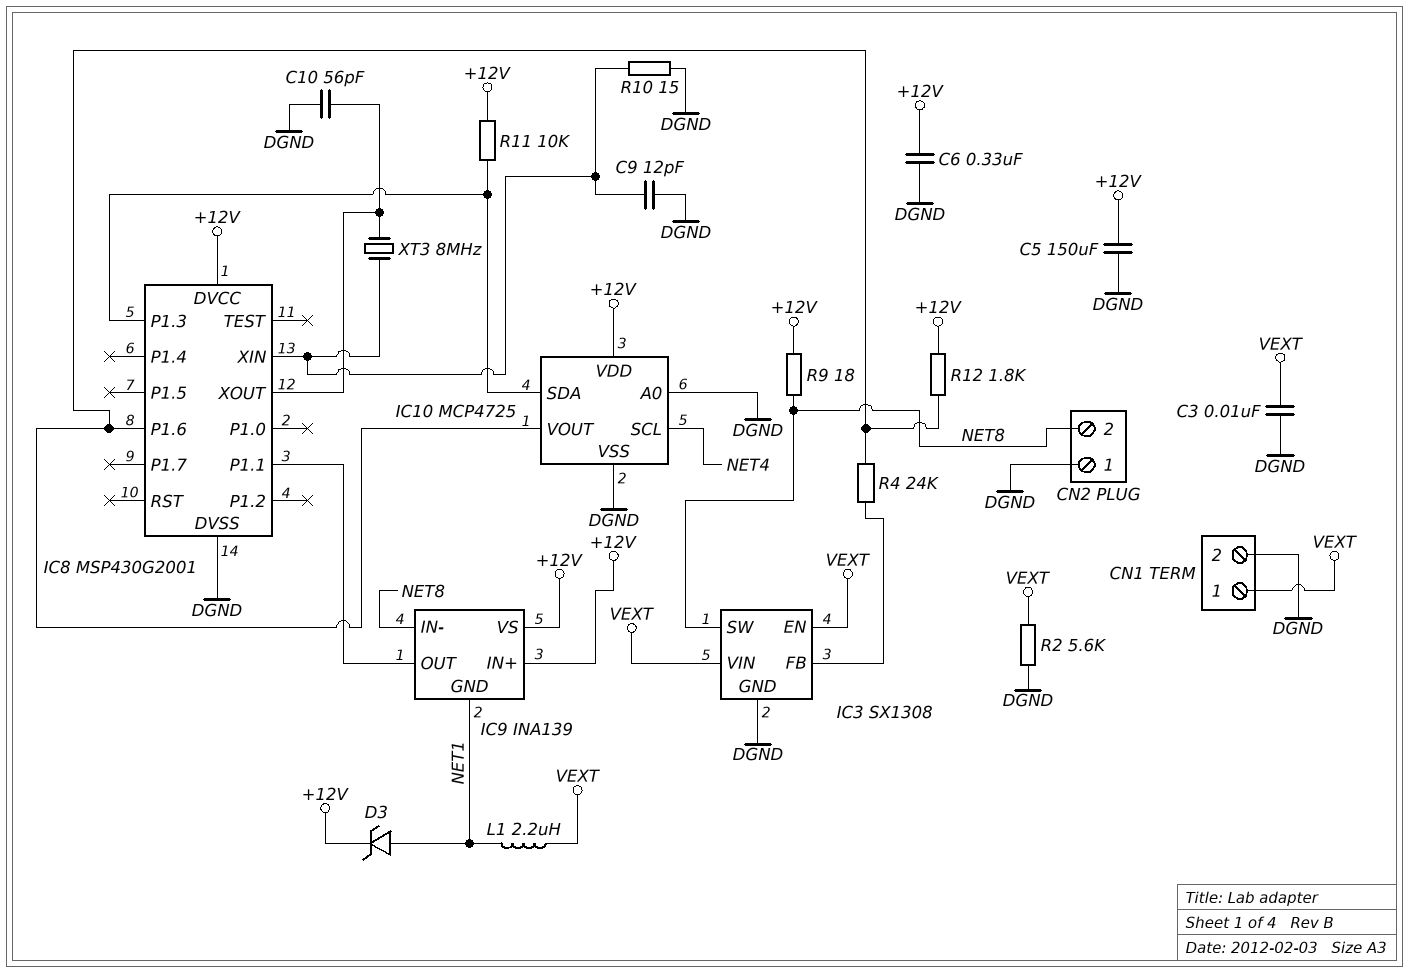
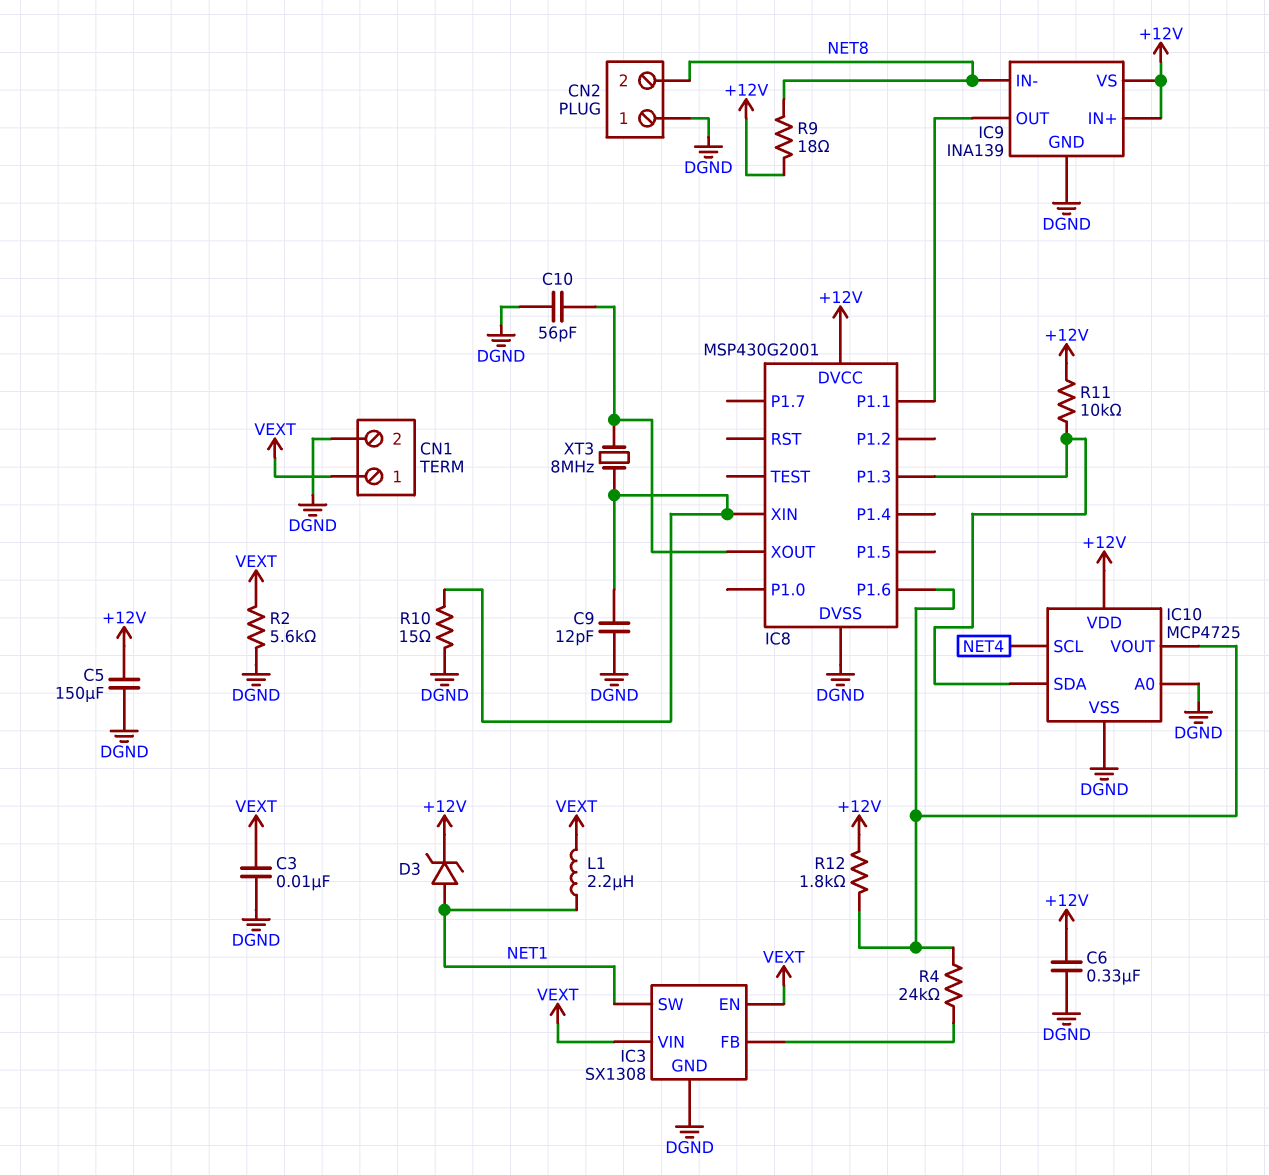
IC3 pin SW: NET8 -> NET1
IC9 pin GND: NET1 -> DGND

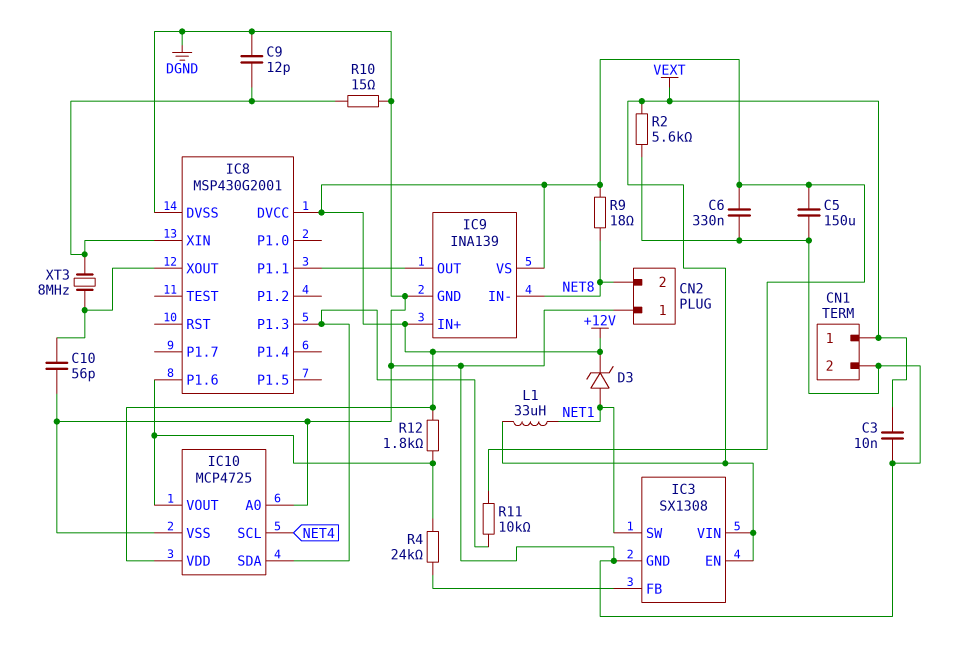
L1: 2.2uH (NET1, VEXT) -> 33uH (NET1, VEXT)

